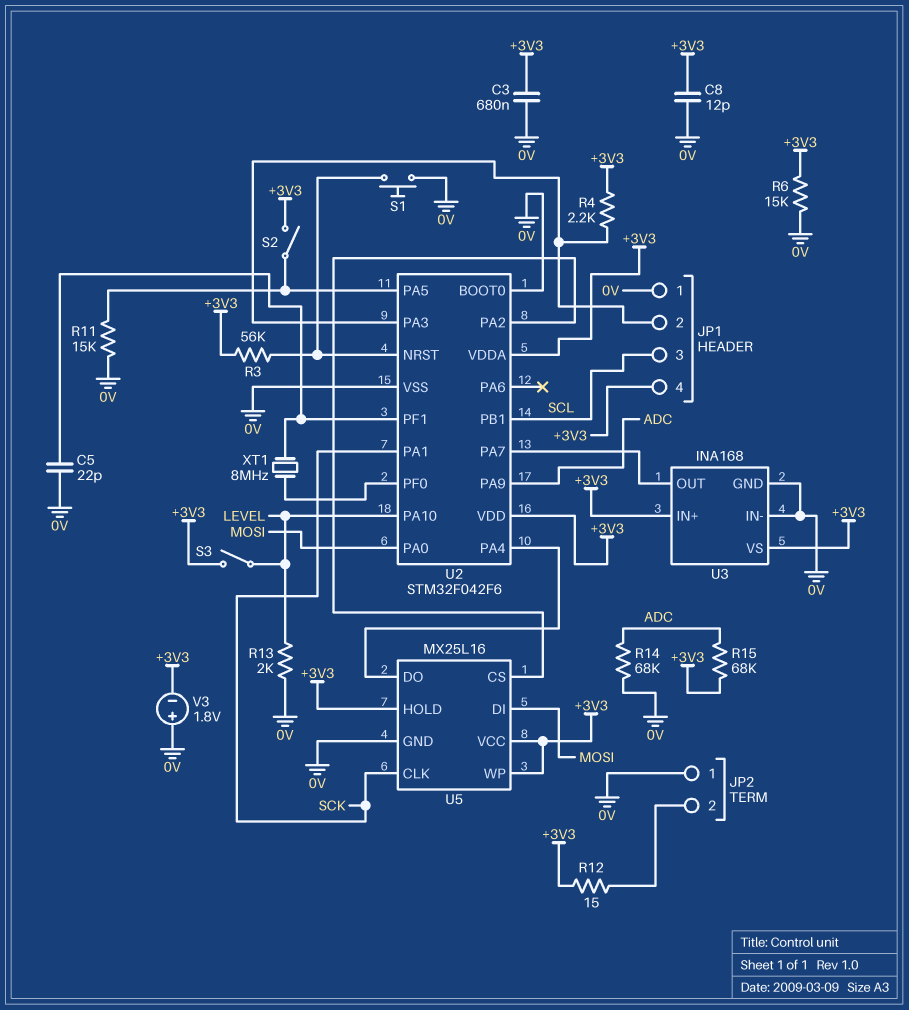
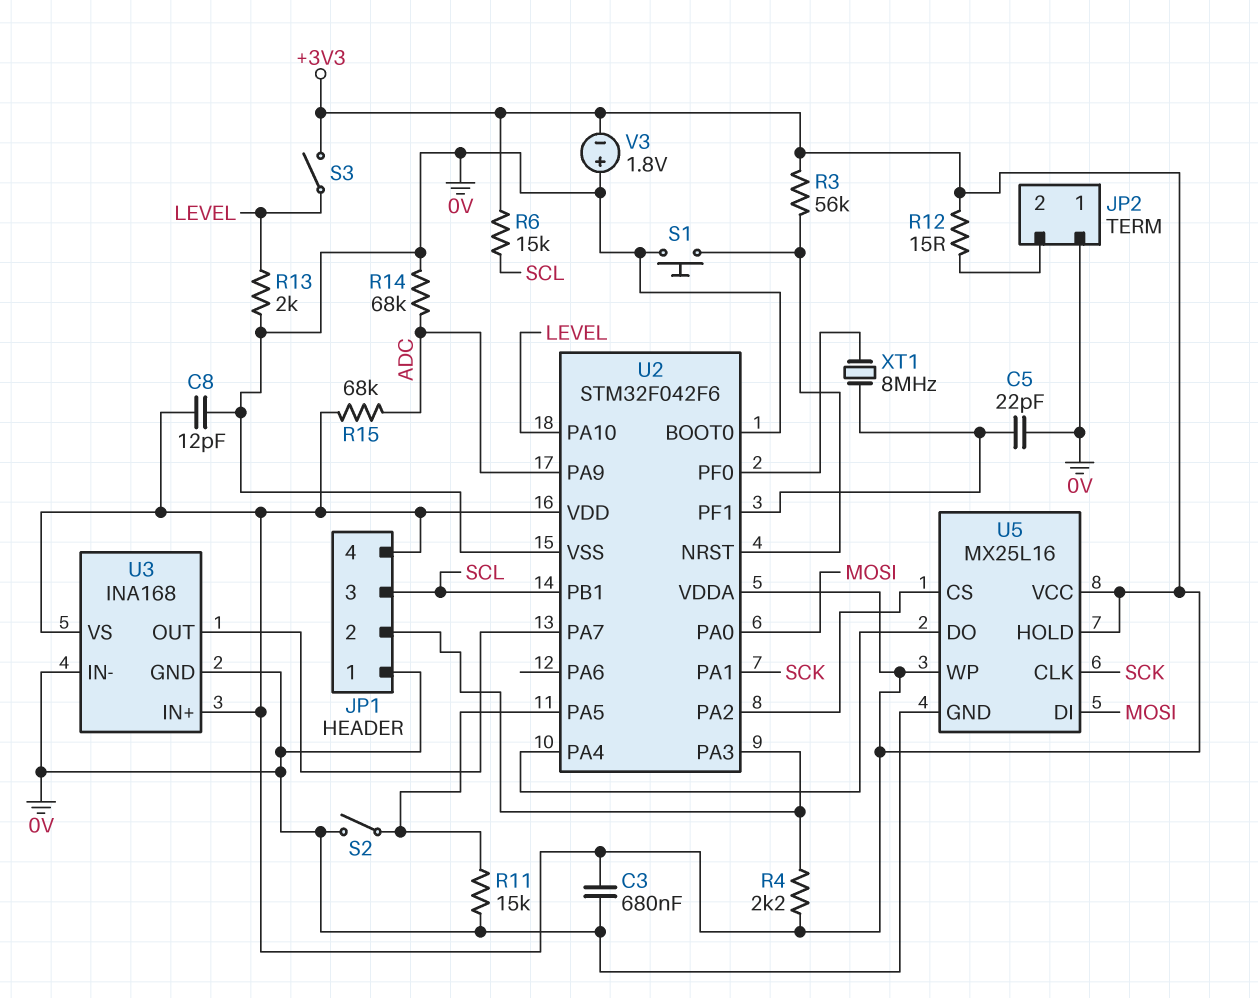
R6: 15k (+3V3, 0V) -> 15k (+3V3, SCL)
S2: switch (+3V3, U2/PA5) -> switch (0V, U2/PA5)

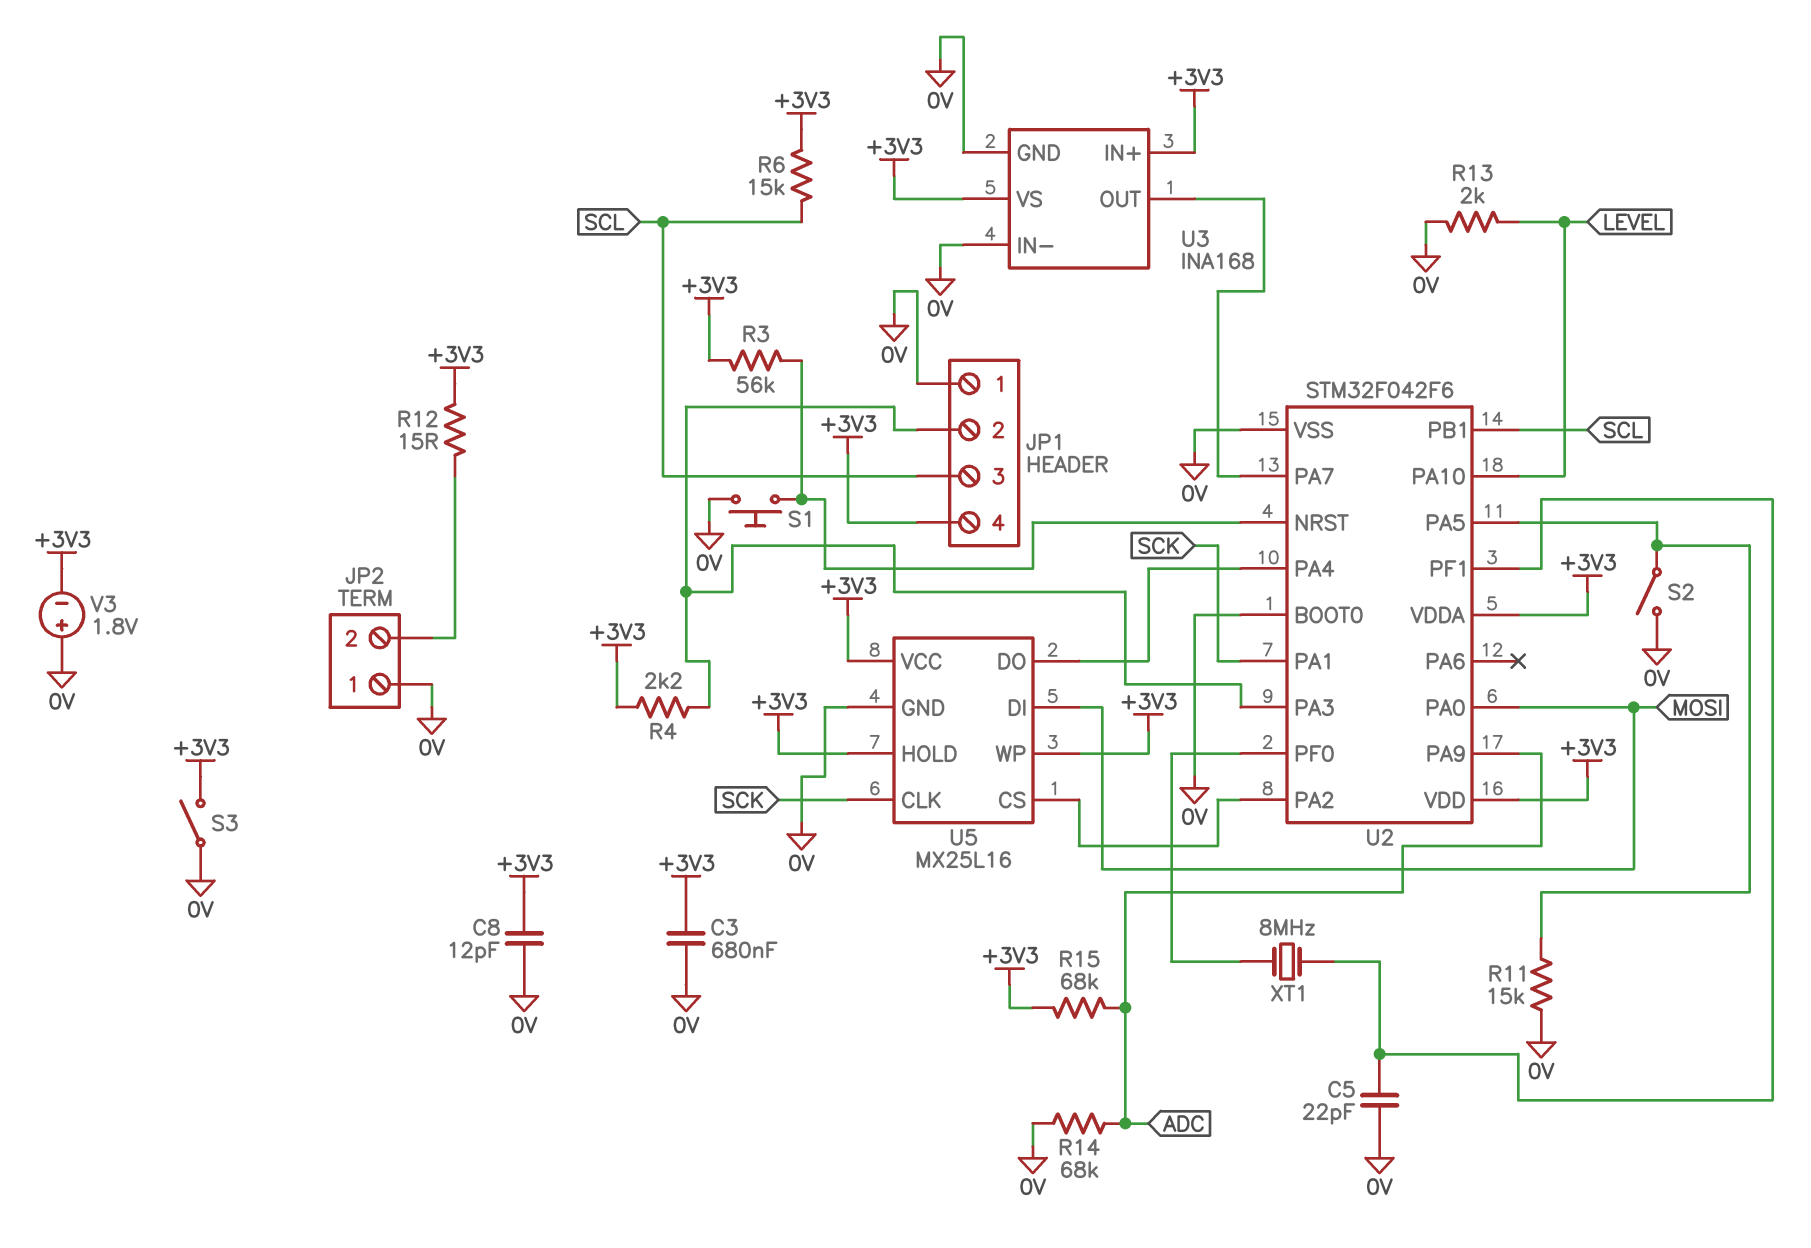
S3: switch (+3V3, LEVEL) -> switch (+3V3, 0V)

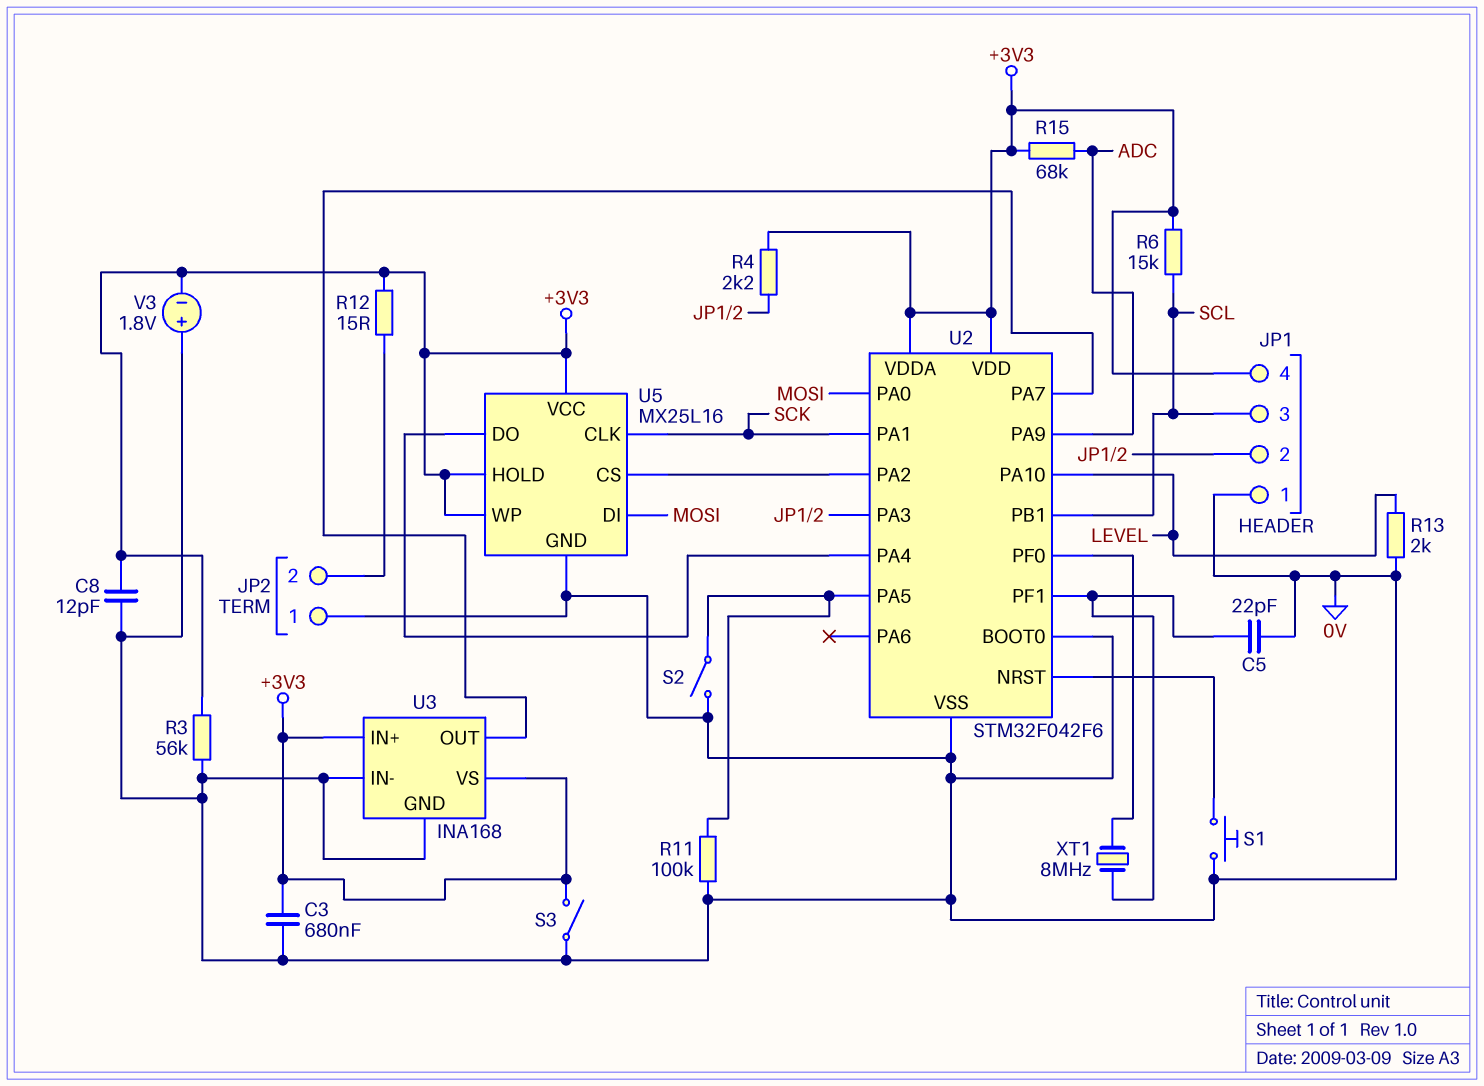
R3: 56k (+3V3, U2/NRST) -> 56k (+3V3, 0V)
R11: 15k (0V, U2/PA5) -> 100k (0V, U2/PA5)
R14: 68k (0V, ADC) -> none

